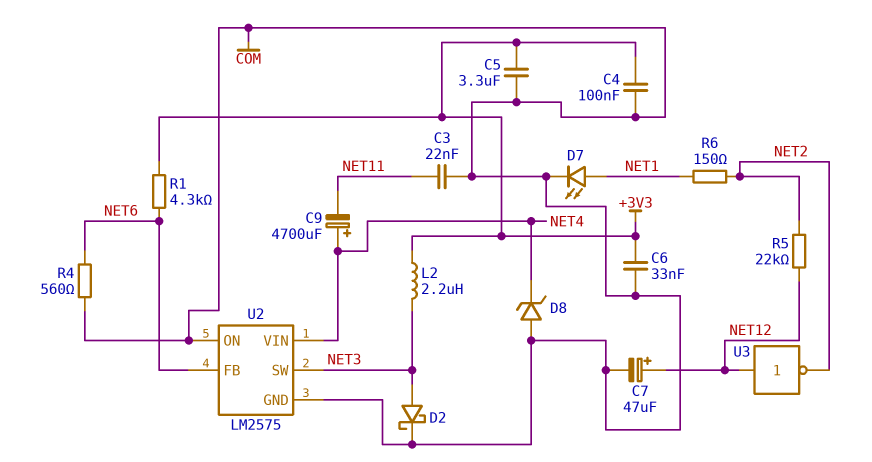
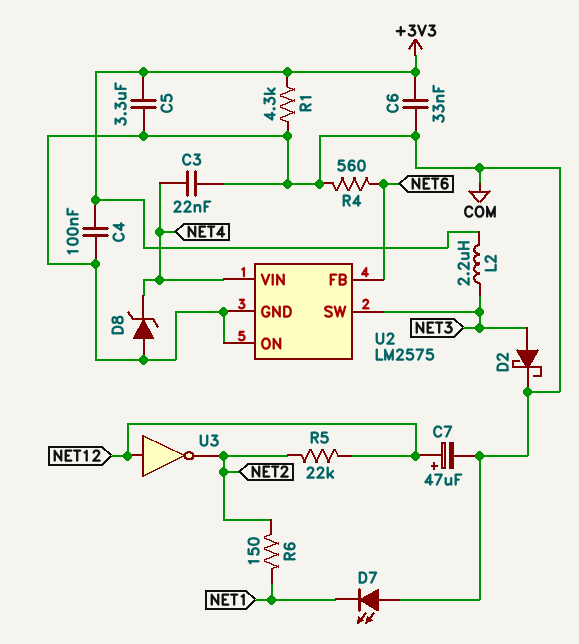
C3: 22nF (COM, NET11) -> 22nF (COM, NET4)
C9: 4700uF (plus NET4, minus NET11) -> none
D7: LED (A NET1, K COM) -> LED (A COM, K NET1)
R1: 4.3k (+3V3, NET6) -> 4.3k (+3V3, COM)

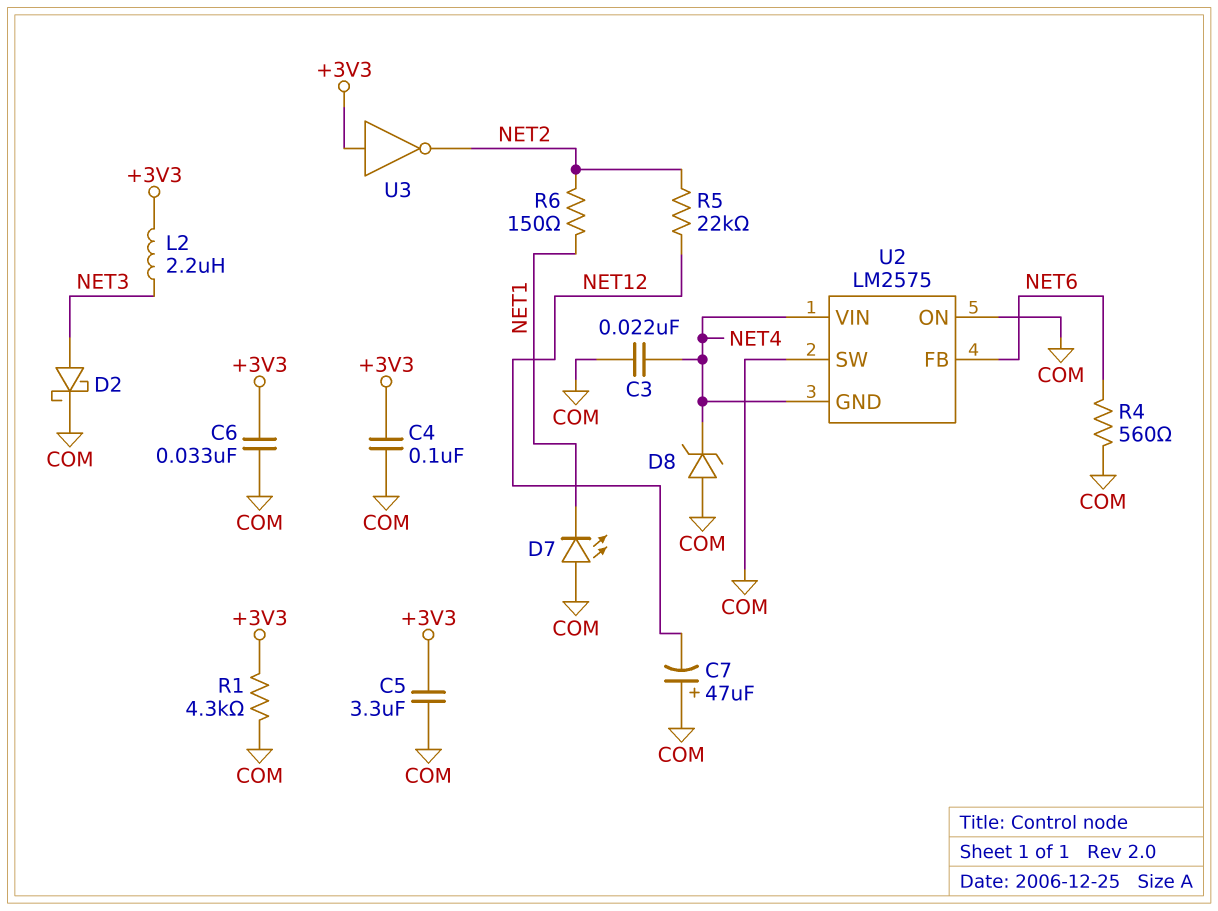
C7: 47uF (plus NET12, minus COM) -> 47uF (plus COM, minus NET12)
U2 pin GND: COM -> NET4
U2 pin SW: NET3 -> COM
U3: NOT (in NET12, out NET2) -> NOT (in +3V3, out NET2)

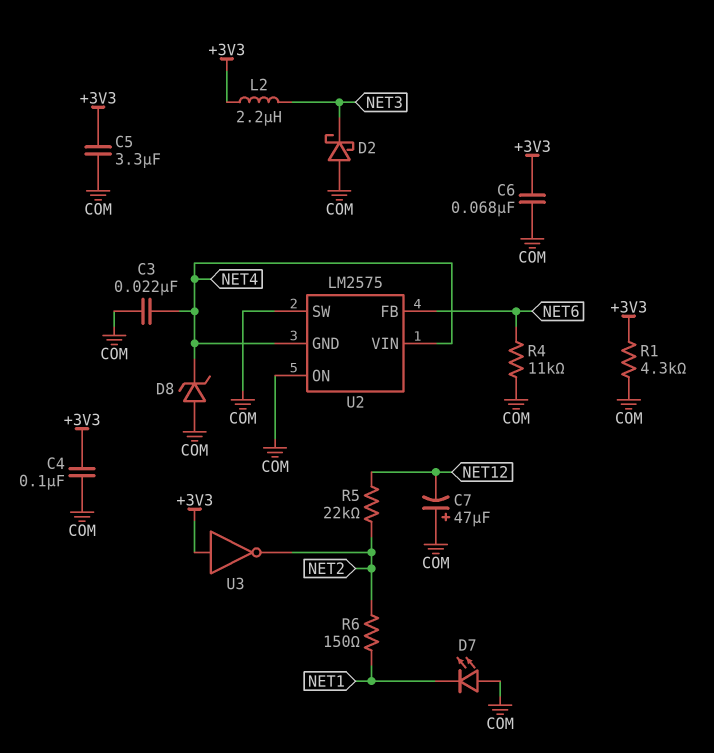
C6: 33nF (+3V3, COM) -> 68nF (+3V3, COM)
D2: schottky (A NET3, K COM) -> schottky (A COM, K NET3)
R4: 560 (COM, NET6) -> 11k (COM, NET6)

